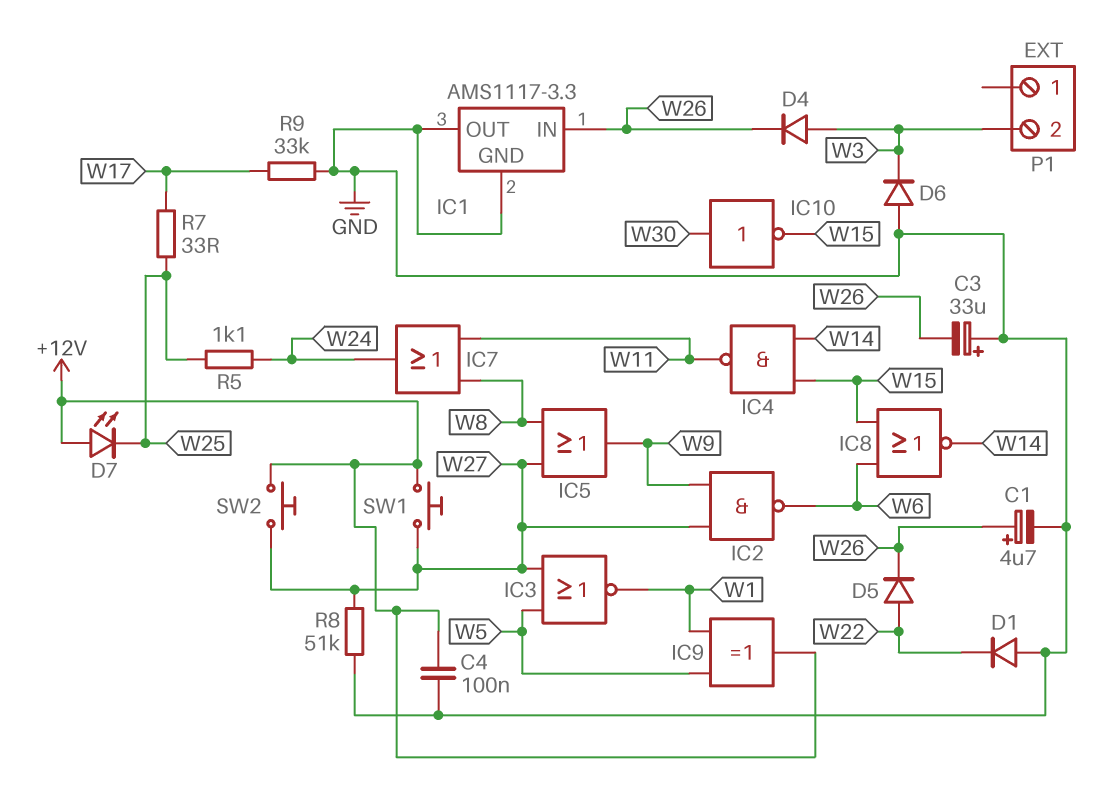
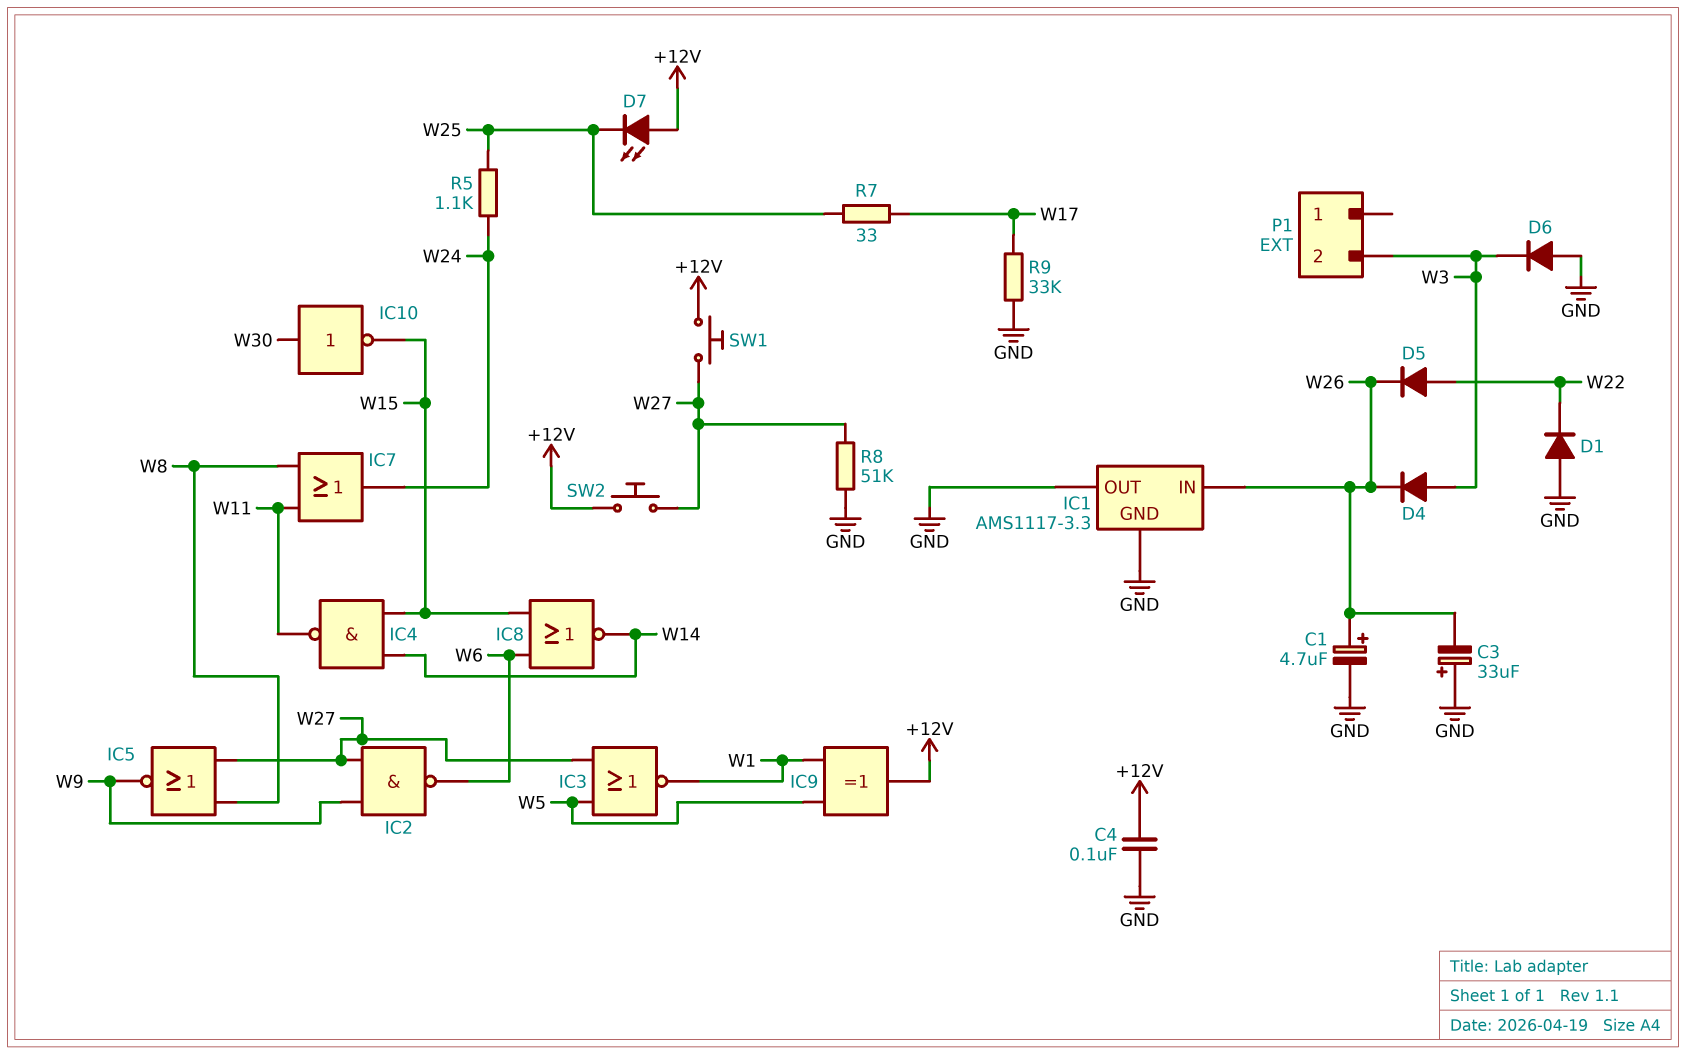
IC5: OR (in W8, in W27, out W9) -> NOR (in W8, in W27, out W9)

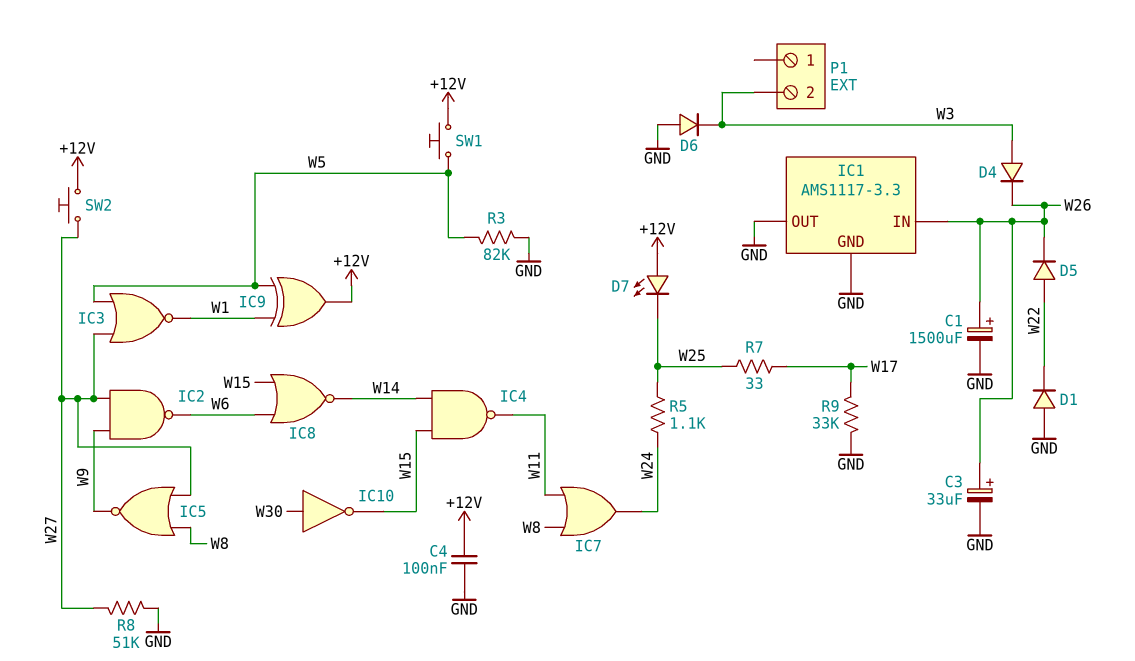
C1: 4.7uF (plus W26, minus GND) -> 1500uF (plus W26, minus GND)
C3: 33uF (plus GND, minus W26) -> 33uF (plus W26, minus GND)
R3: none -> 82k (GND, W5)
SW1: button (+12V, W27) -> button (+12V, W5)

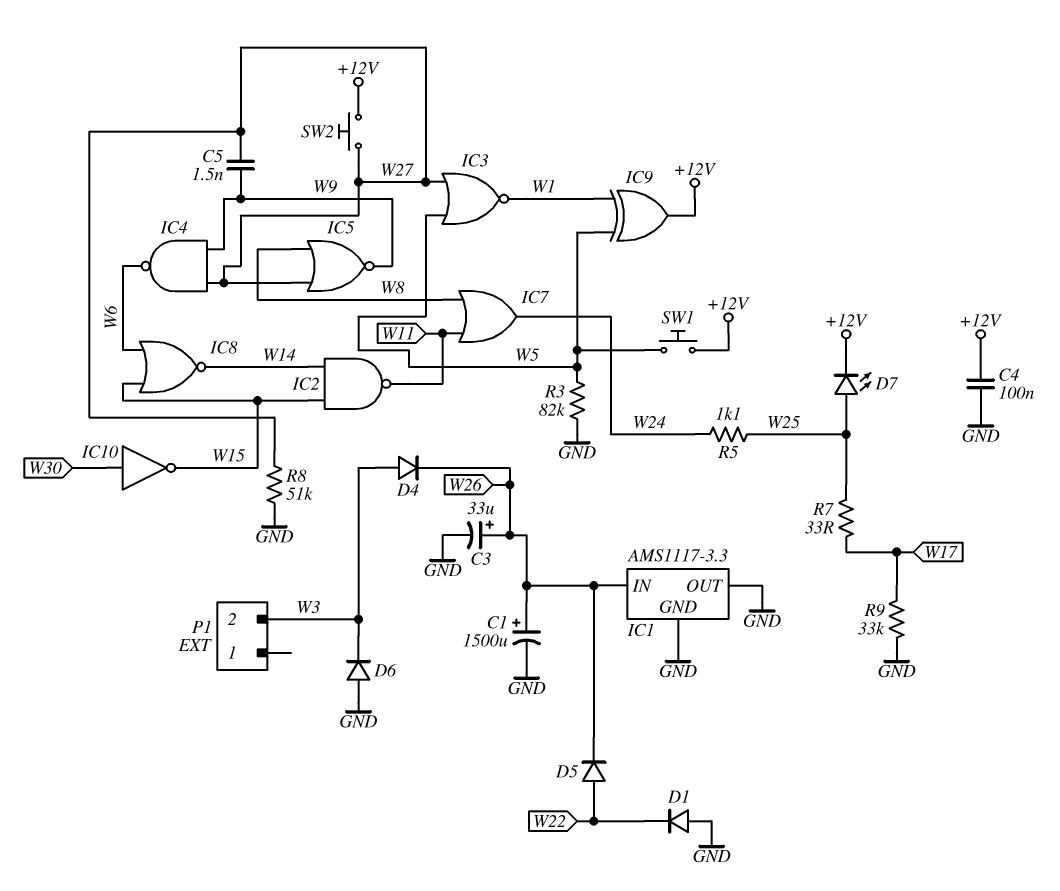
C5: none -> 1.5nF (W9, W27)
D7: LED (A +12V, K W25) -> LED (A W25, K +12V)
IC2: NAND (in W9, in W27, out W6) -> NAND (in W14, in W15, out W11)
IC4: NAND (in W14, in W15, out W11) -> NAND (in W9, in W27, out W6)

